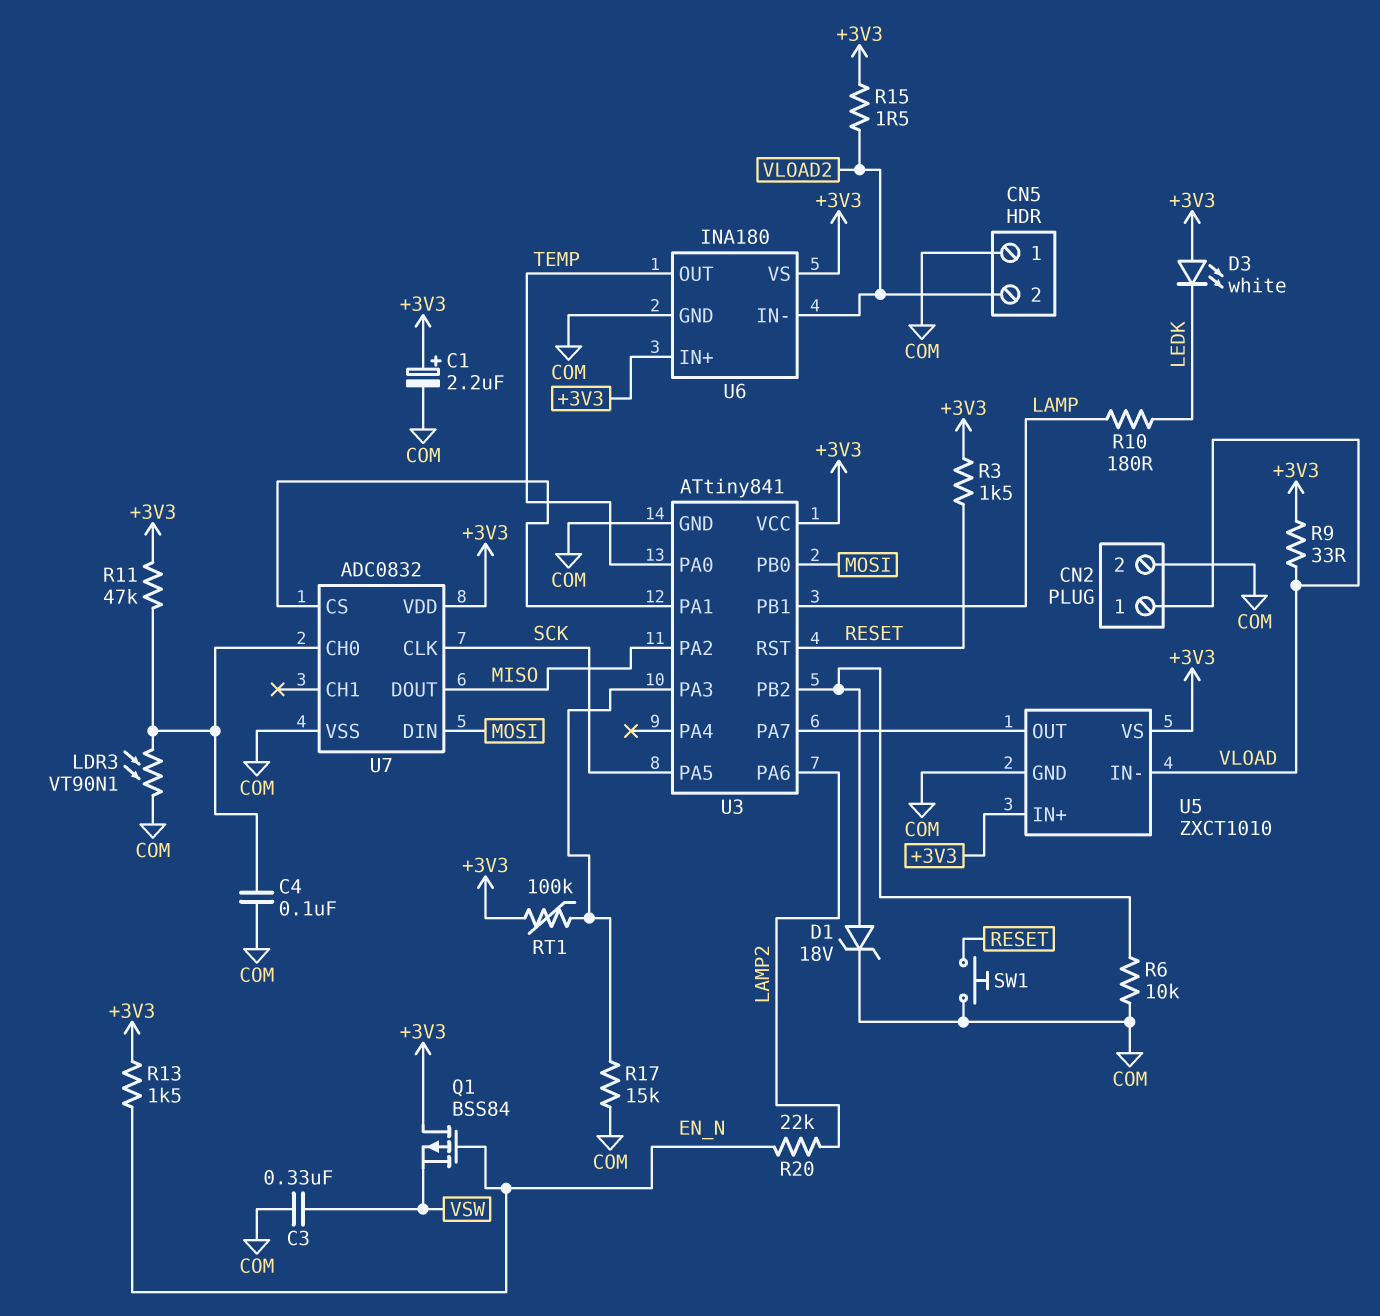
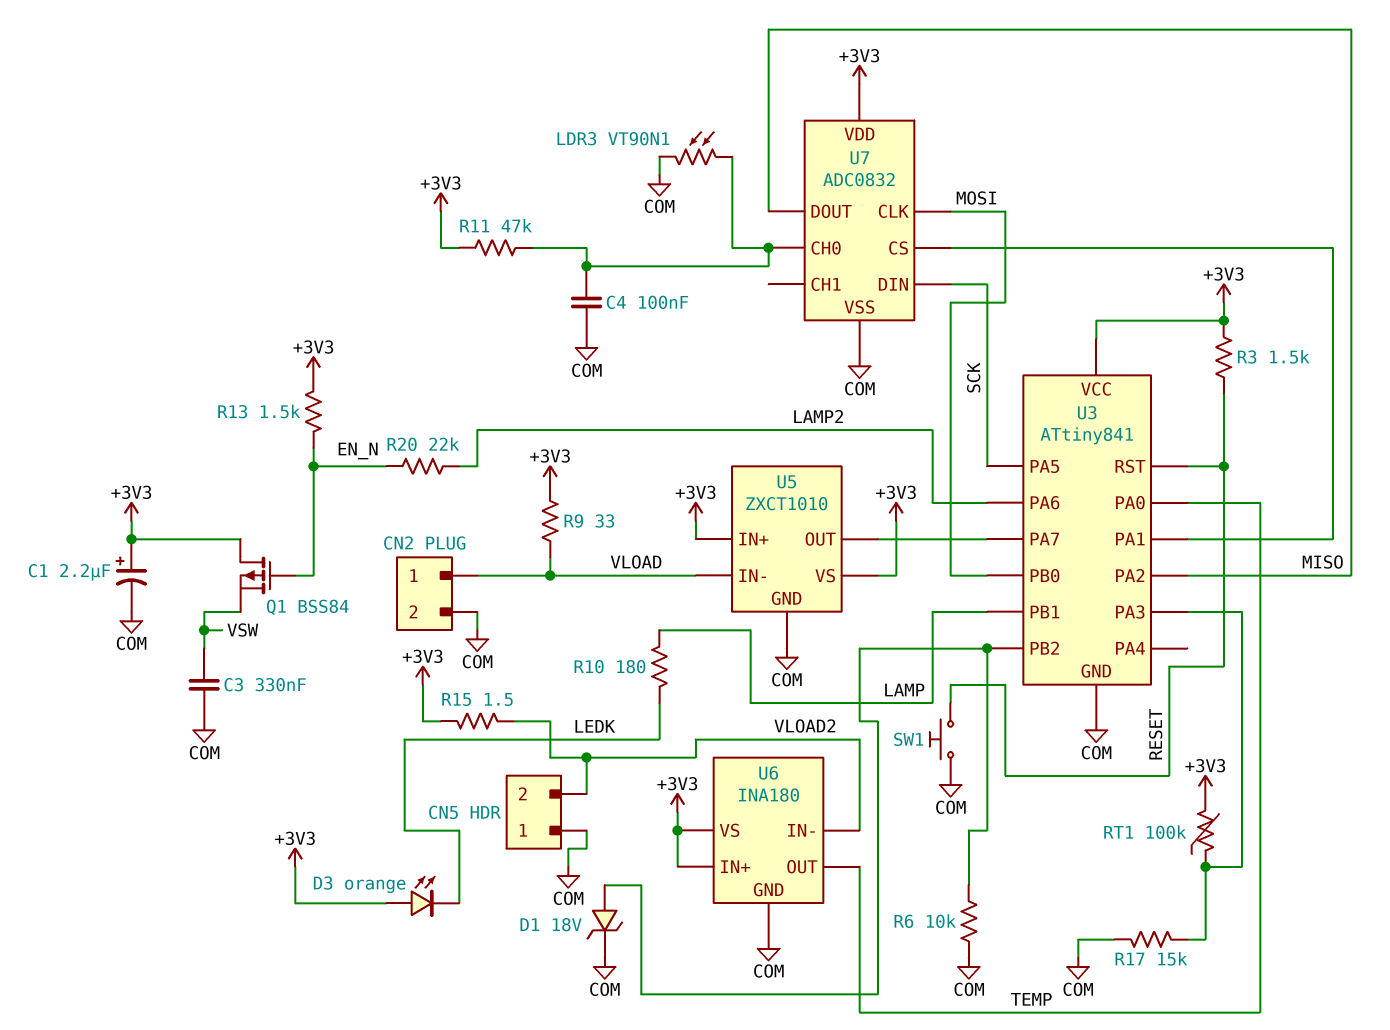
D3: LED white (A +3V3, K LEDK) -> LED orange (A +3V3, K LEDK)
U7 pin CLK: SCK -> MOSI
U7 pin DIN: MOSI -> SCK

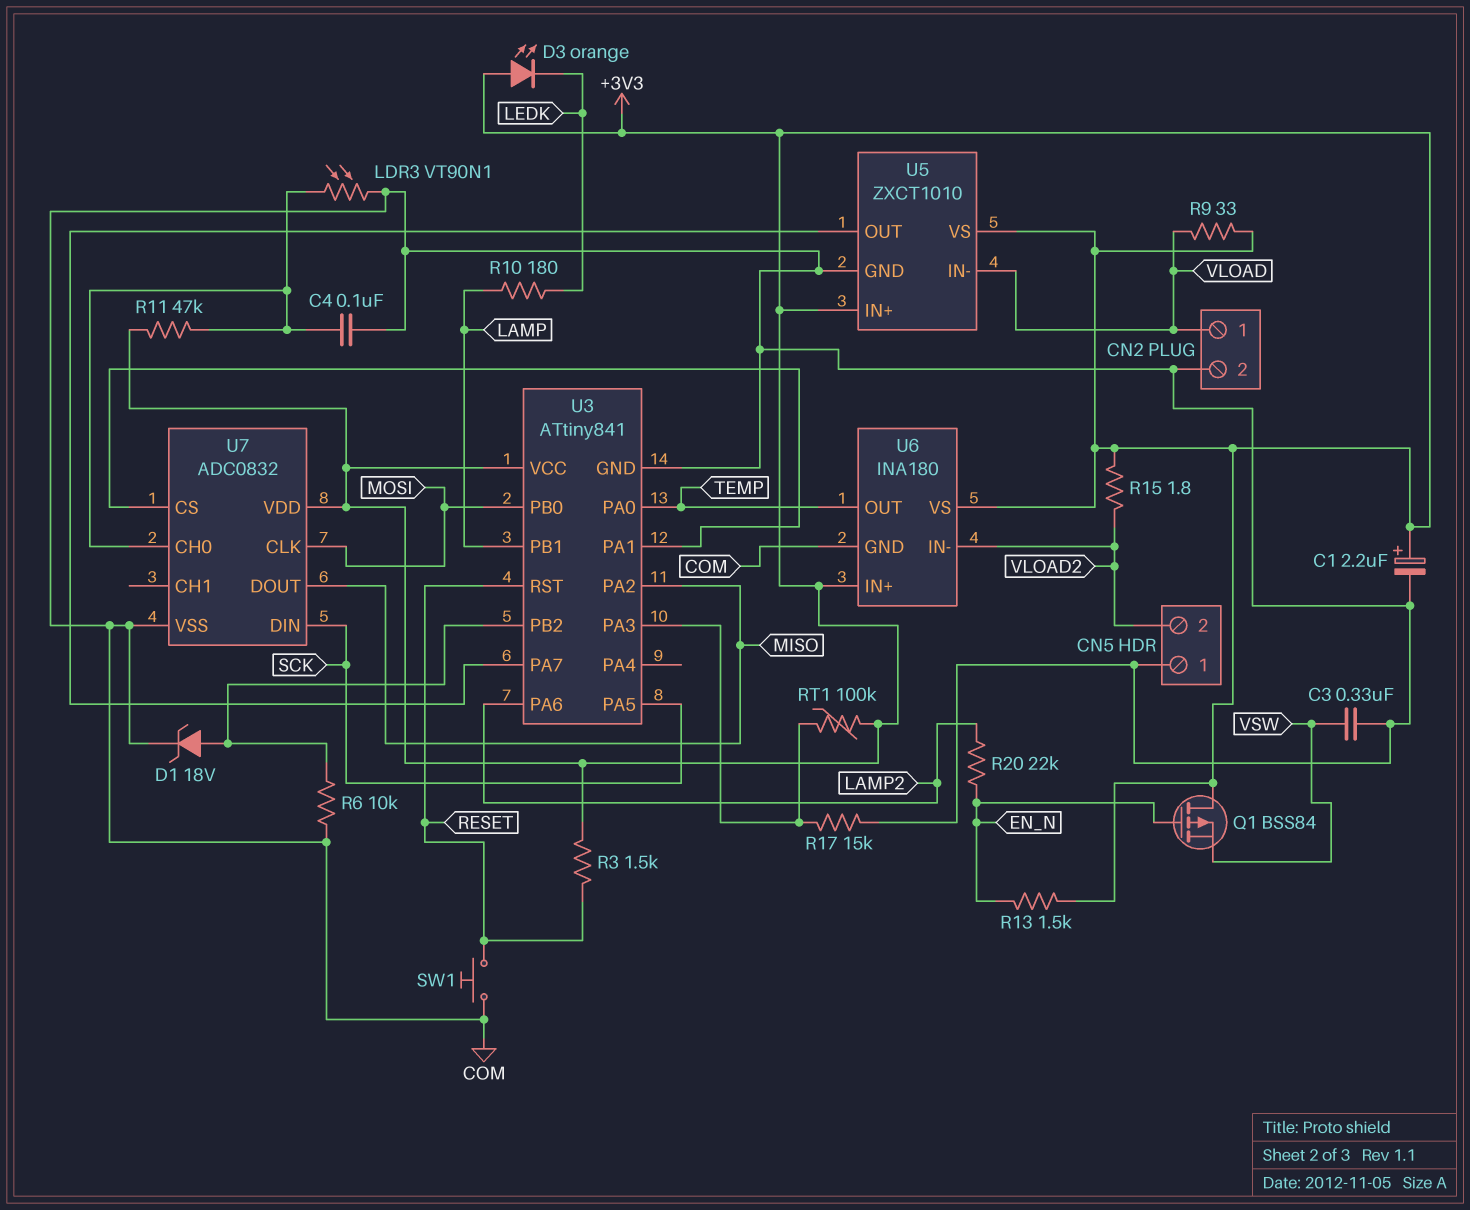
R15: 1.5 (+3V3, VLOAD2) -> 1.8 (+3V3, VLOAD2)

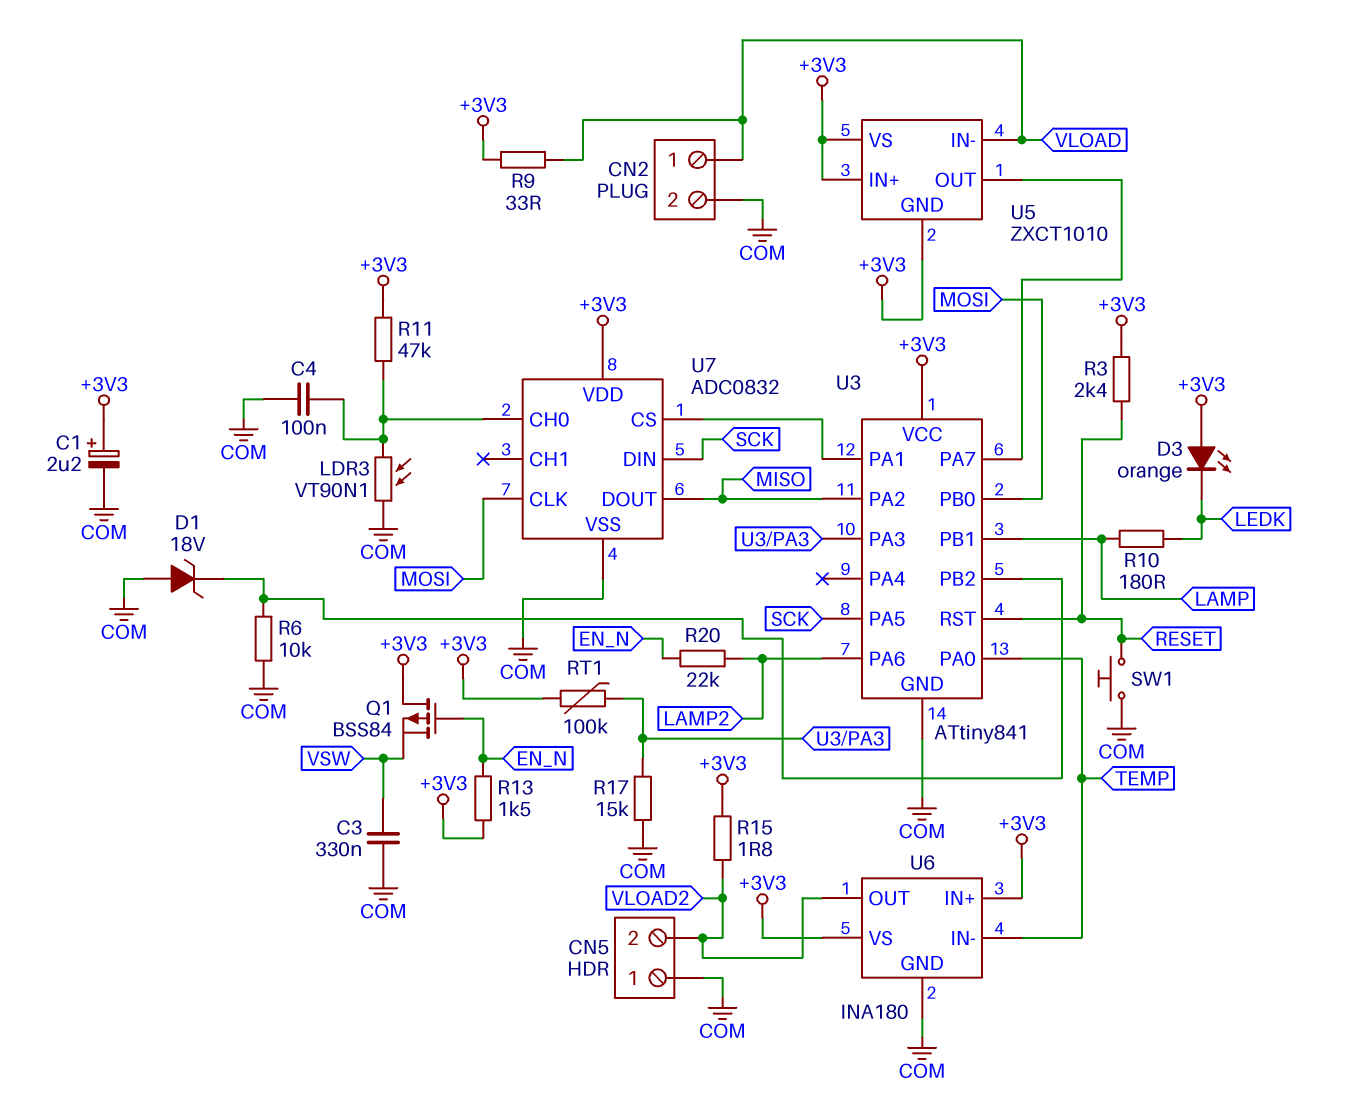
D1: zener 18V (A U3/PB2, K COM) -> zener 18V (A COM, K U3/PB2)
R3: 1.5k (+3V3, RESET) -> 2.4k (+3V3, RESET)
U5 pin GND: COM -> +3V3
U6 pin IN-: VLOAD2 -> TEMP
U6 pin OUT: TEMP -> VLOAD2

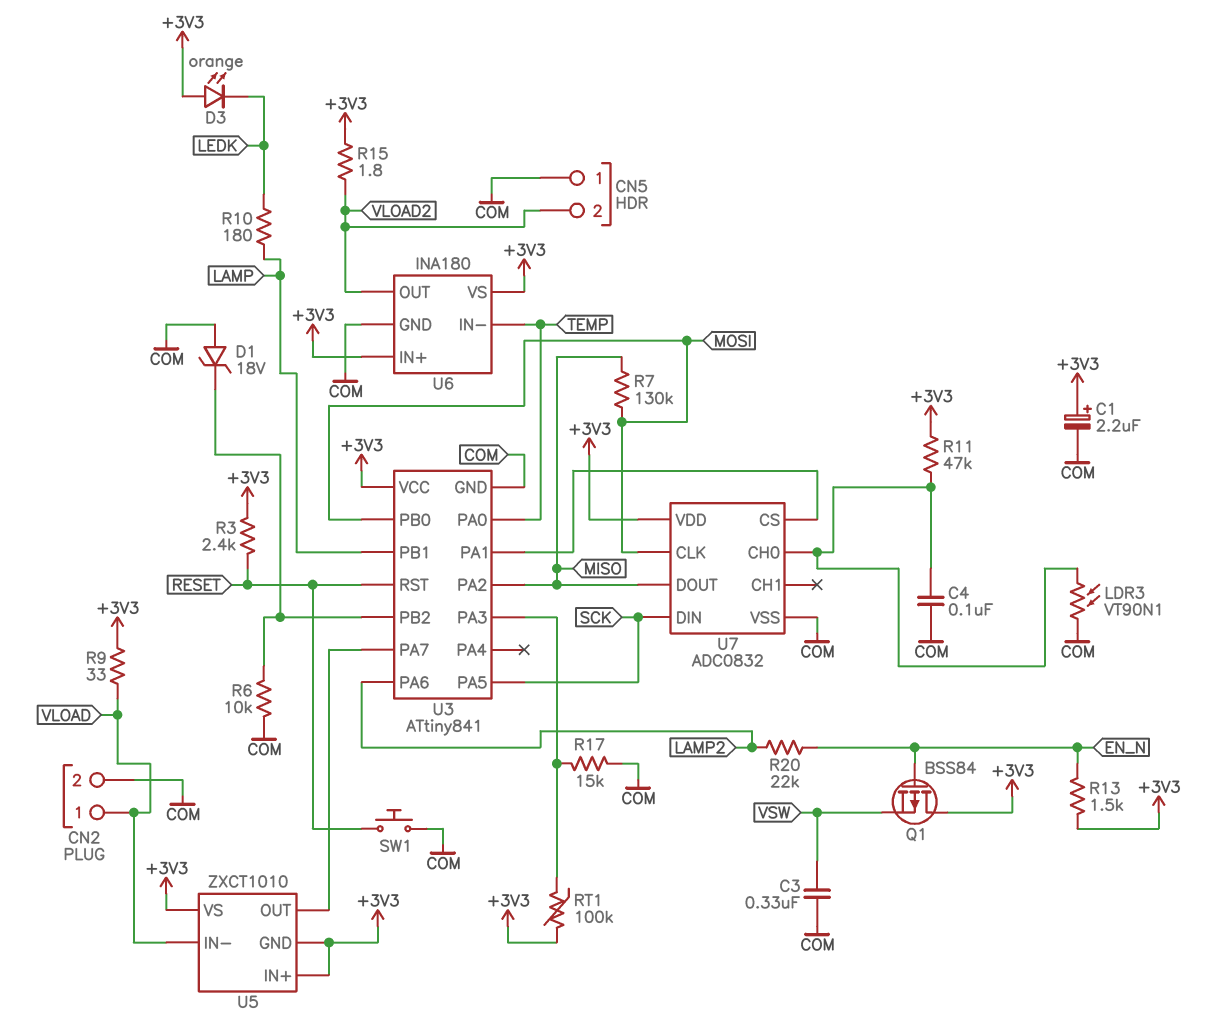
R7: none -> 130k (MISO, MOSI)

